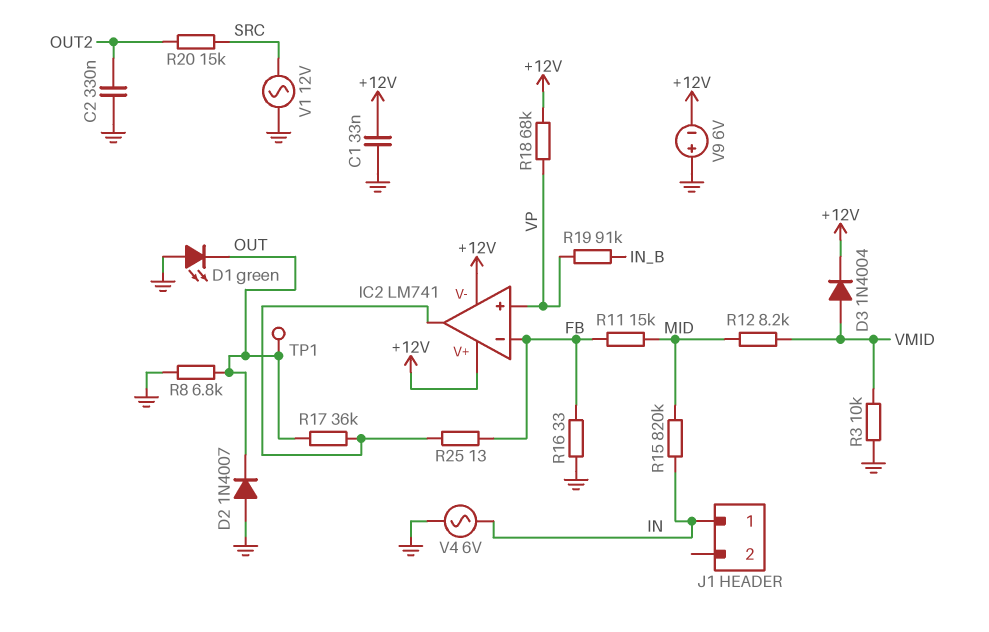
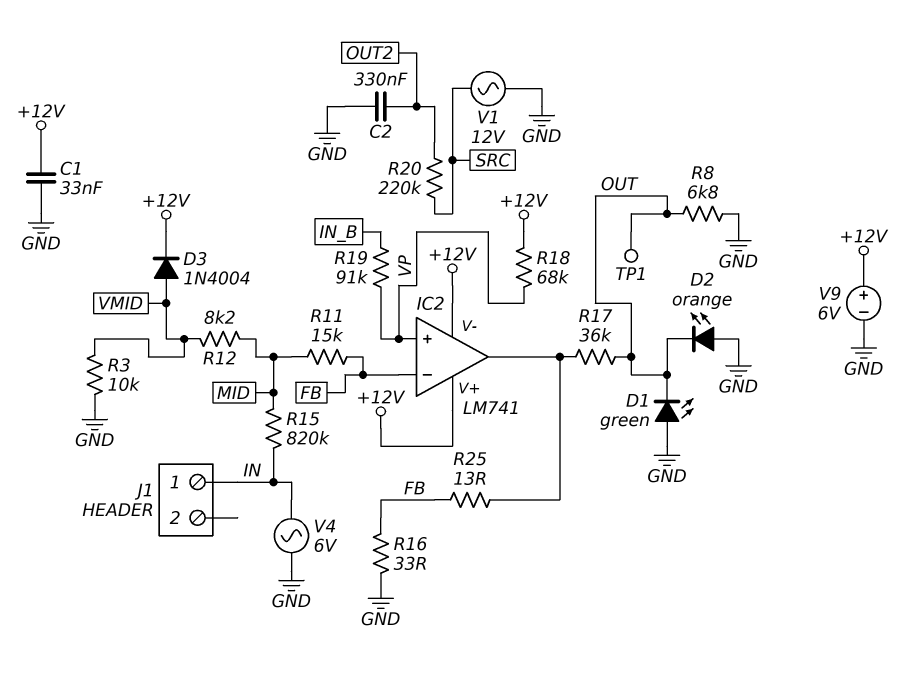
D2: diode 1N4007 (A GND, K OUT) -> LED orange (A GND, K OUT)
R20: 15k (OUT2, SRC) -> 220k (OUT2, SRC)
V9: 6V (plus GND, minus +12V) -> 6V (plus +12V, minus GND)

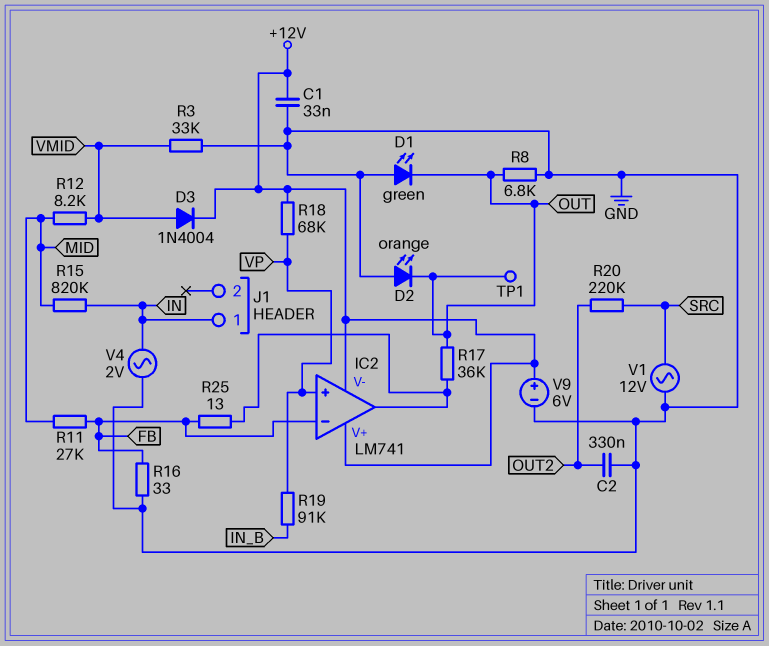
R3: 10k (GND, VMID) -> 33k (GND, VMID)
R11: 15k (FB, MID) -> 27k (FB, MID)
V4: AC 6V (GND, IN) -> AC 2V (GND, IN)

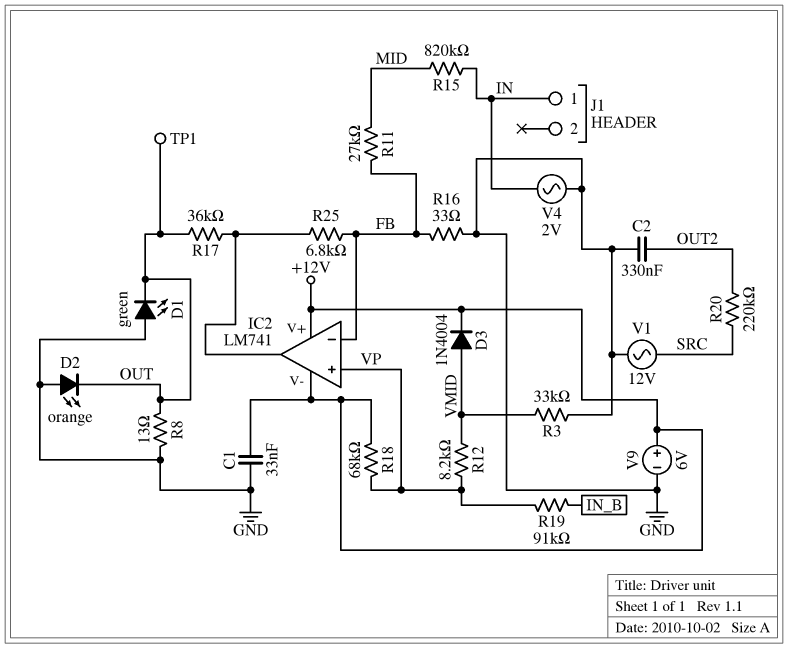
R8: 6.8k (GND, OUT) -> 13 (GND, OUT)
R12: 8.2k (MID, VMID) -> 8.2k (VMID, VP)
R25: 13 (FB, IC2/out) -> 6.8k (FB, IC2/out)

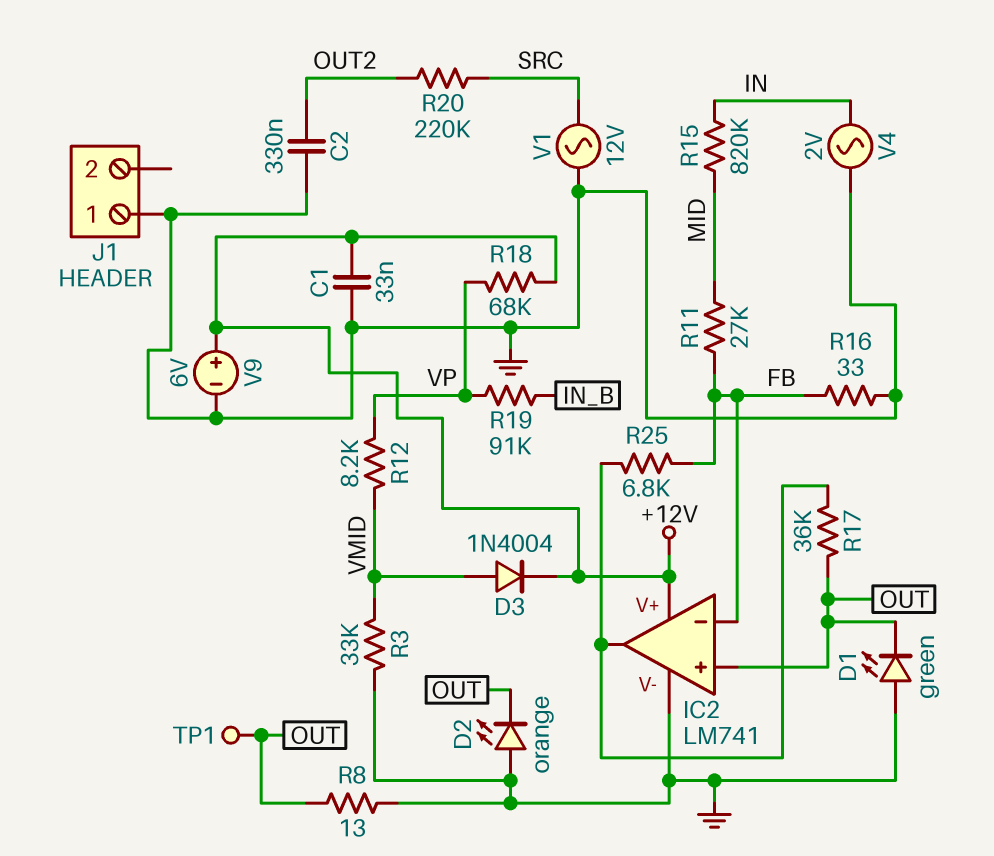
IC2 pin V-: +12V -> GND
IC2 pin in+: VP -> OUT
J1 pin 1: IN -> GND

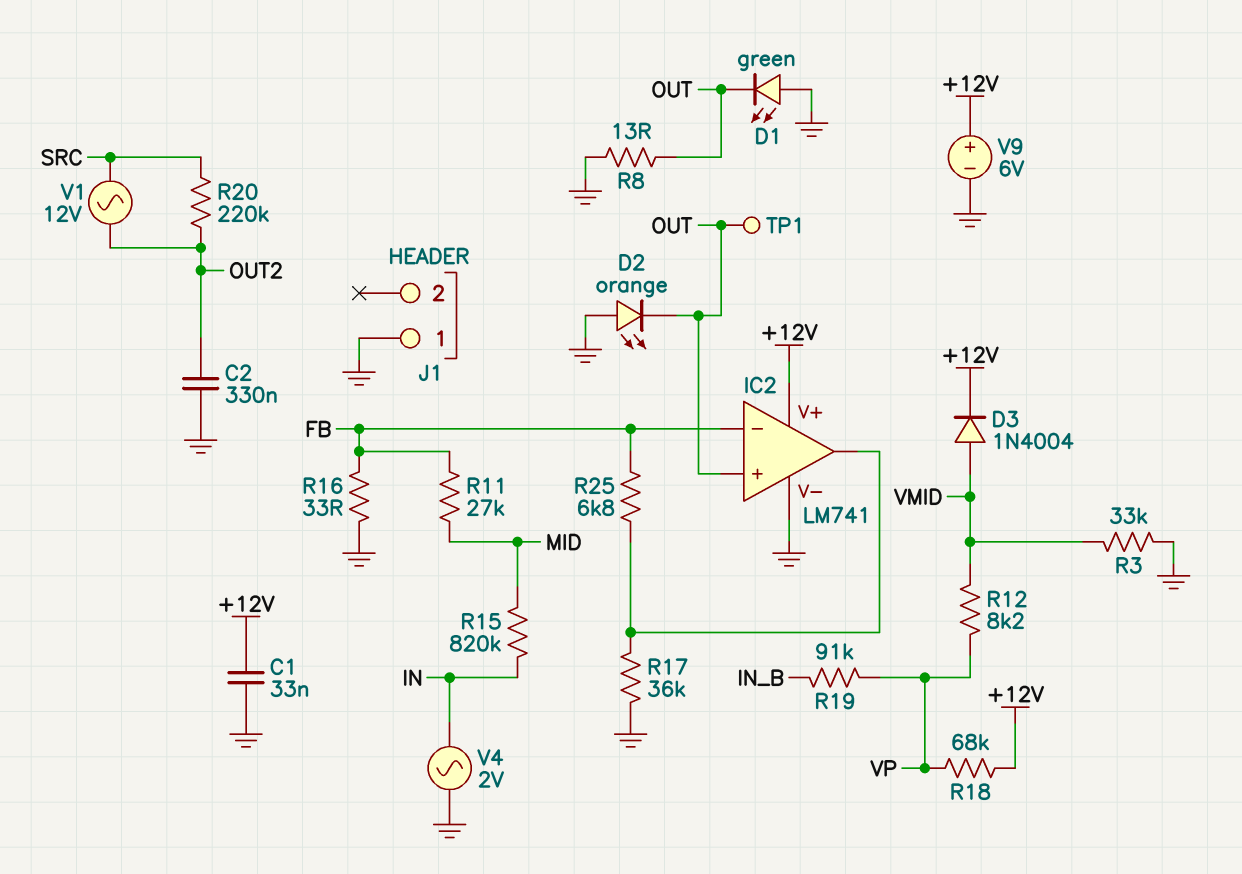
R17: 36k (IC2/out, OUT) -> 36k (GND, IC2/out)
V1: AC 12V (GND, SRC) -> AC 12V (OUT2, SRC)

